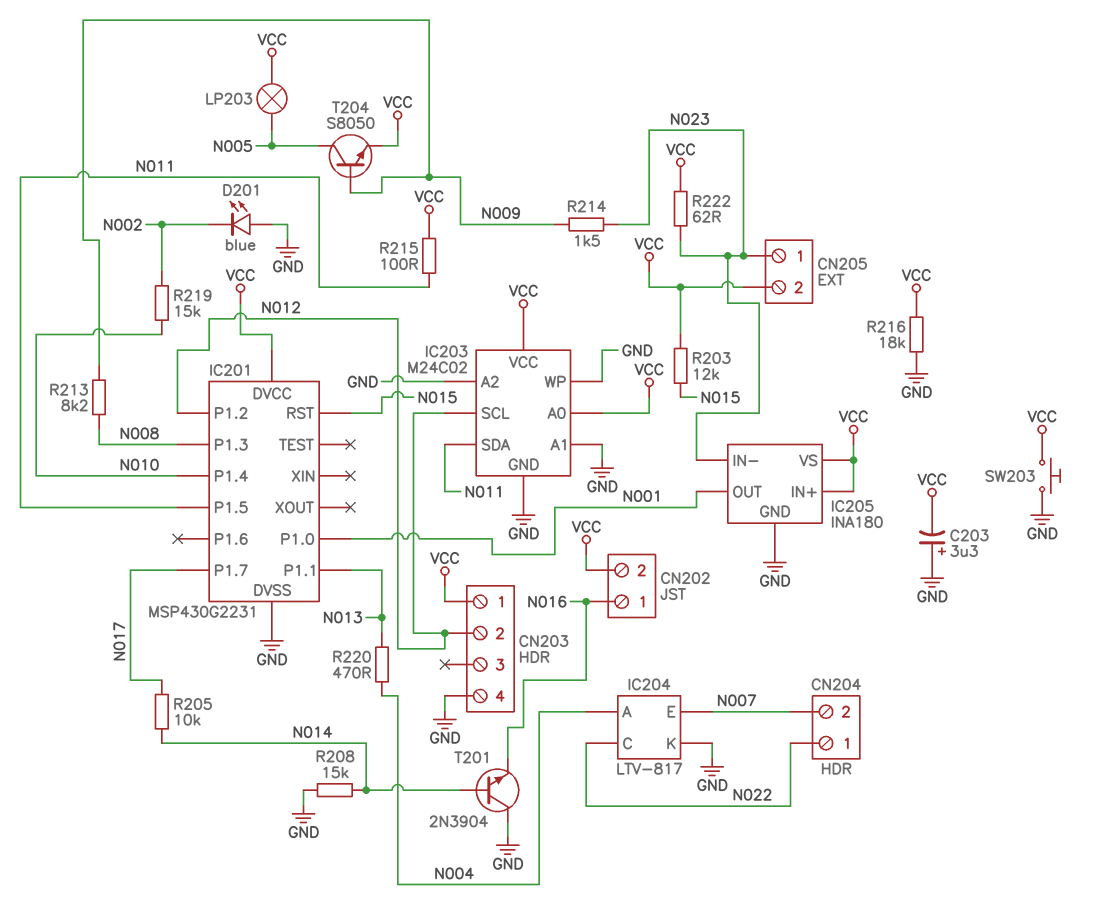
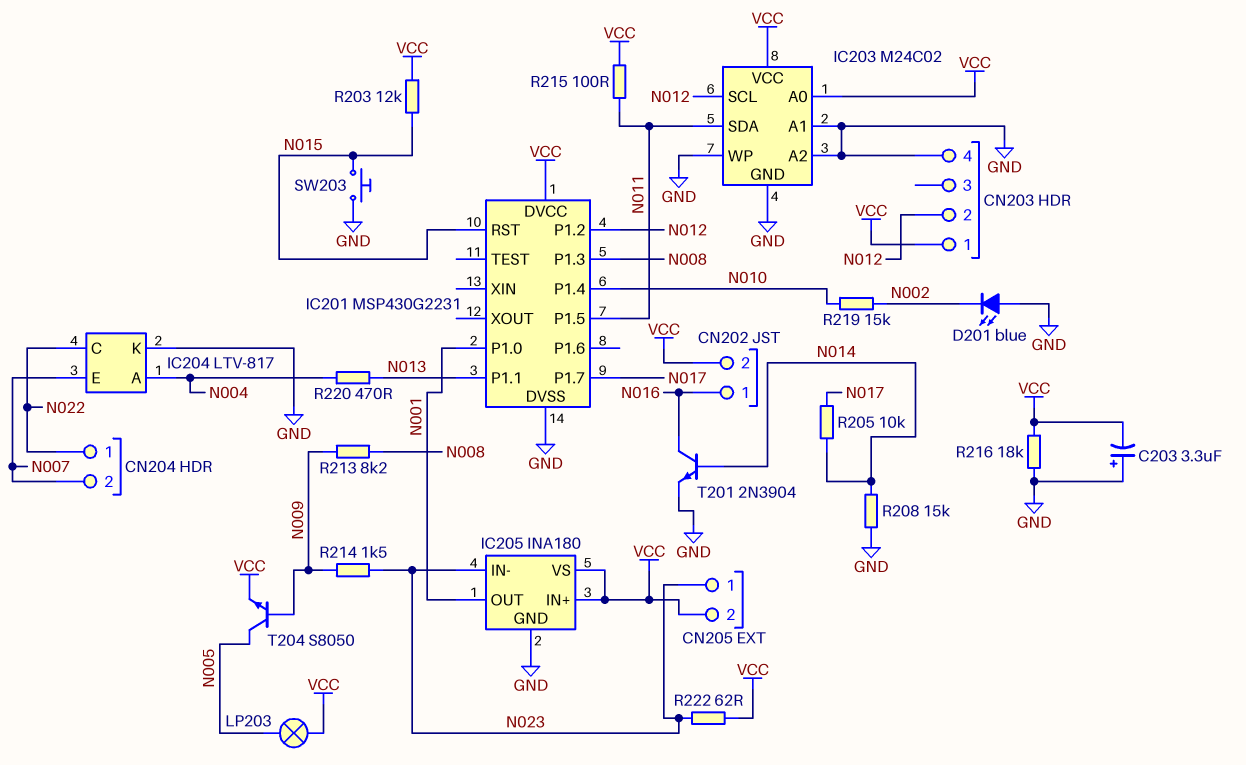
SW203: button (GND, VCC) -> button (GND, N015)
T201: NPN 2N3904 (B N014, C GND, E N016) -> NPN 2N3904 (B N014, C N016, E GND)

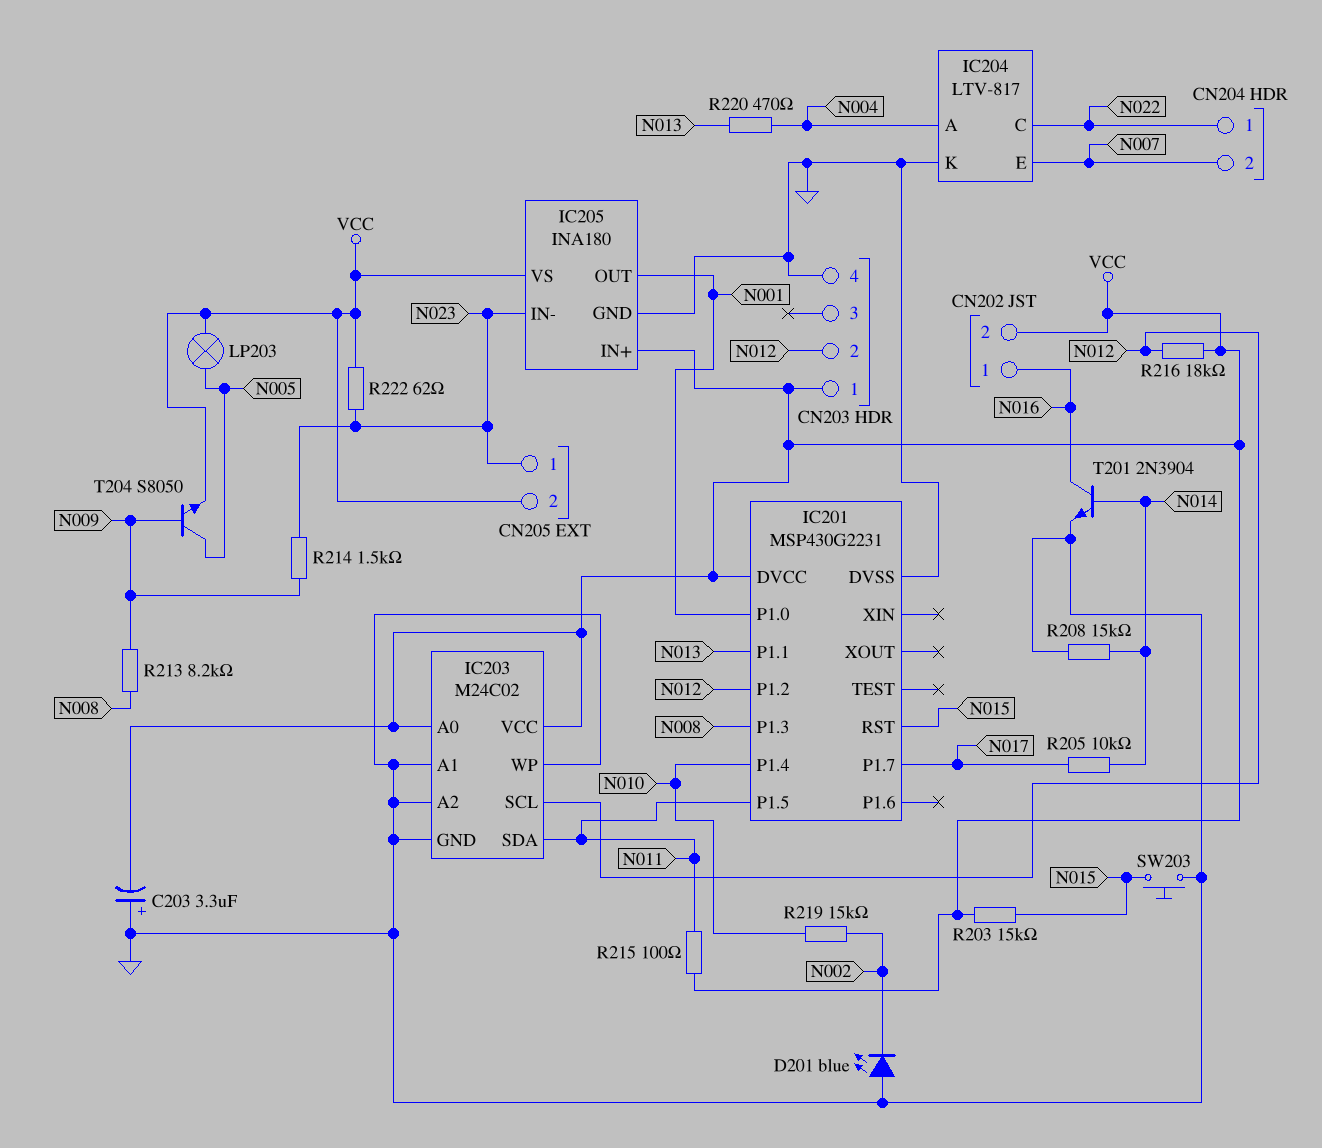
R203: 12k (N015, VCC) -> 15k (N015, VCC)
R216: 18k (GND, VCC) -> 18k (N012, VCC)

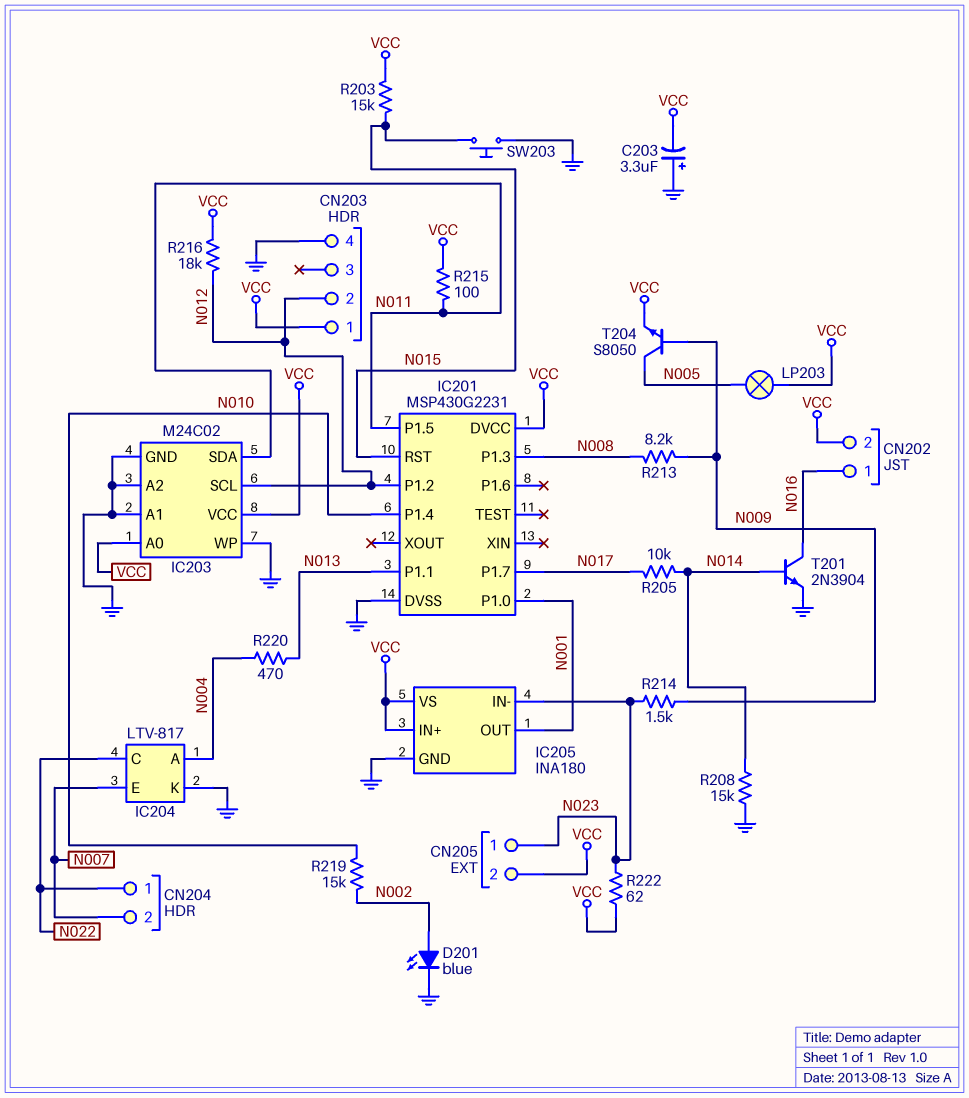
D201: LED blue (A GND, K N002) -> LED blue (A N002, K GND)

